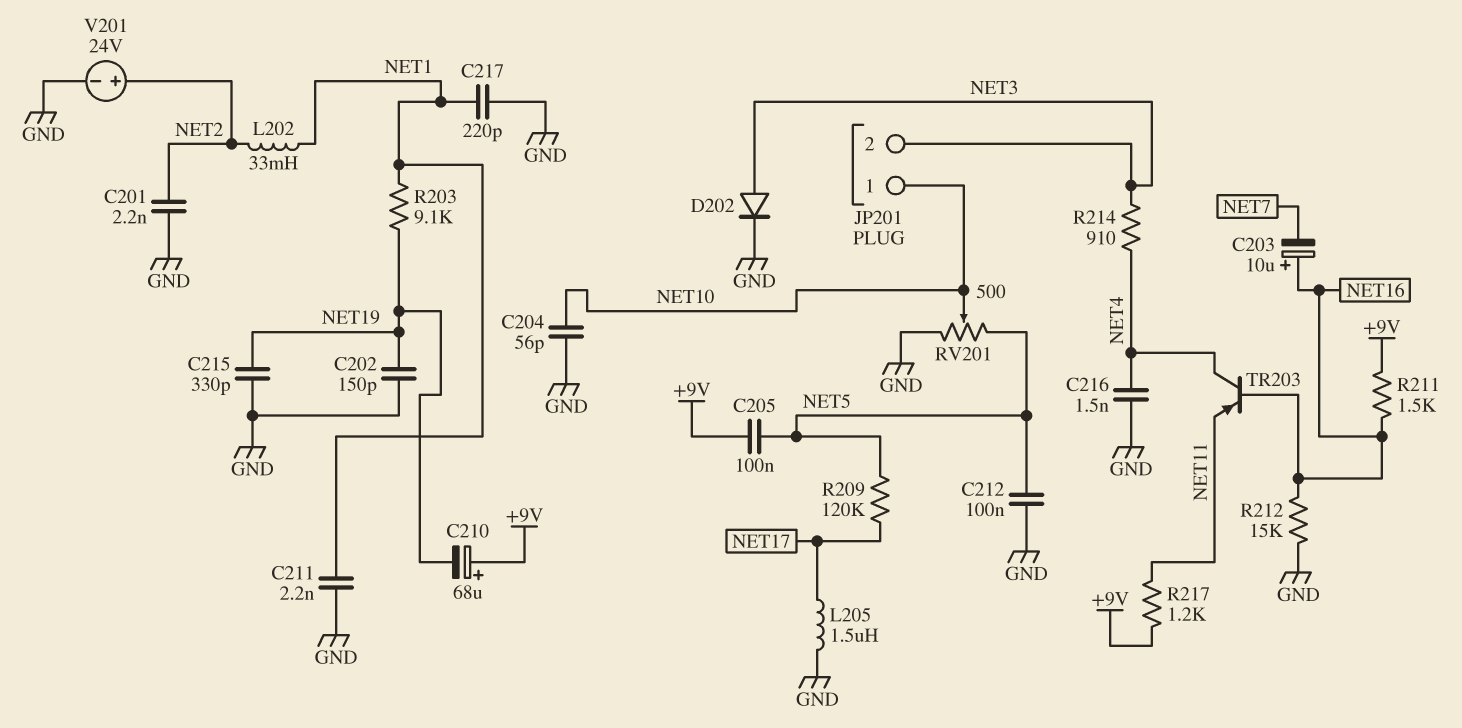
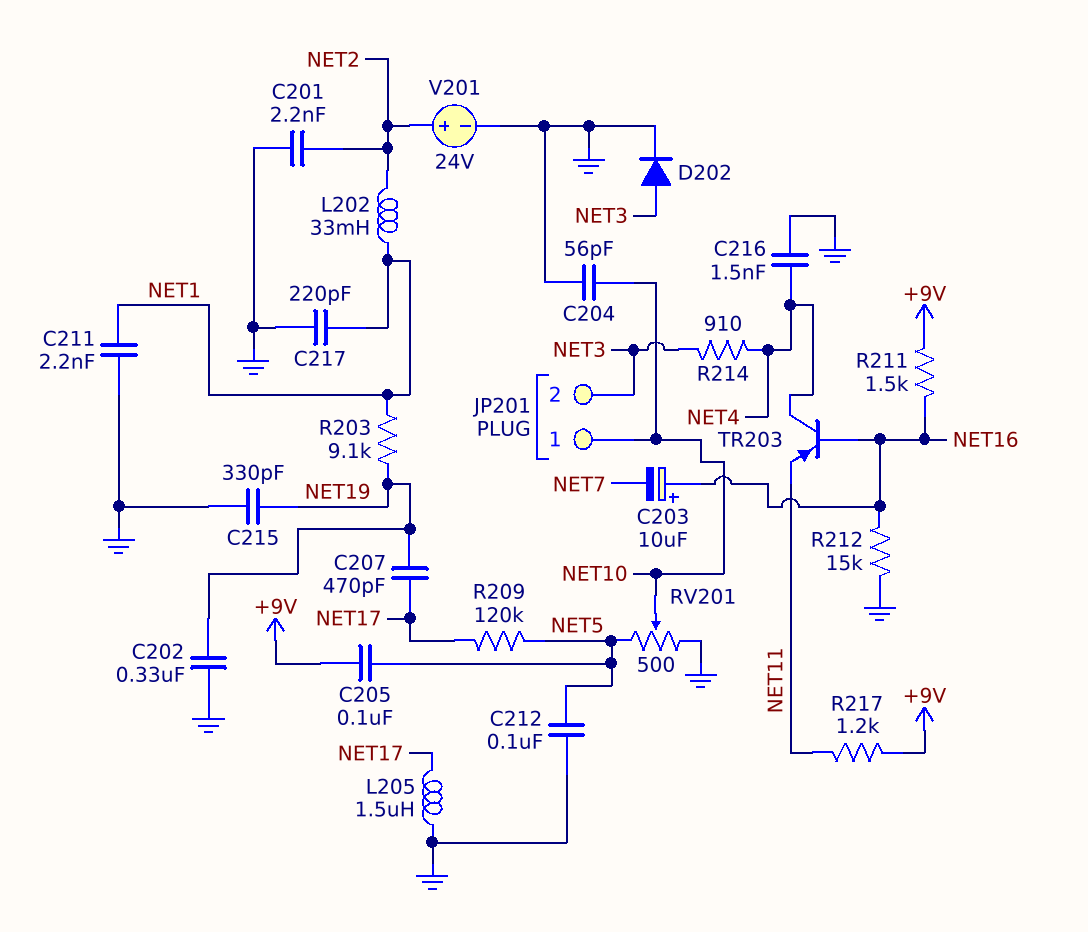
C202: 150pF (GND, NET19) -> 330nF (GND, NET19)
C207: none -> 470pF (NET17, NET19)
C210: 68uF (plus +9V, minus NET19) -> none

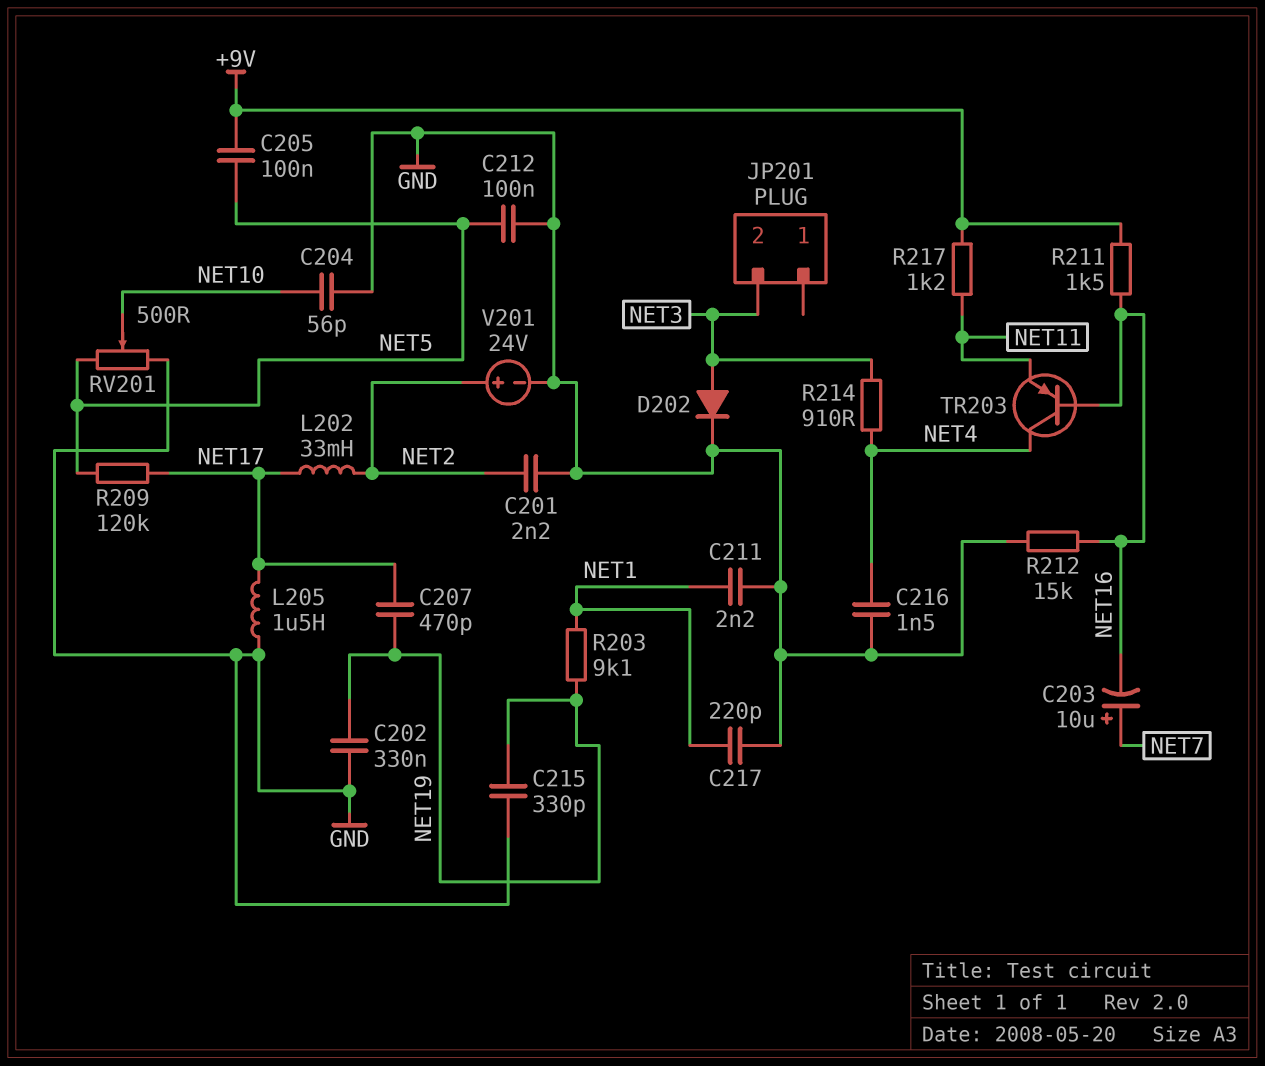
C203: 10uF (plus NET16, minus NET7) -> 10uF (plus NET7, minus NET16)
JP201 pin 1: NET10 -> none
L202: 33mH (NET1, NET2) -> 33mH (NET2, NET17)

